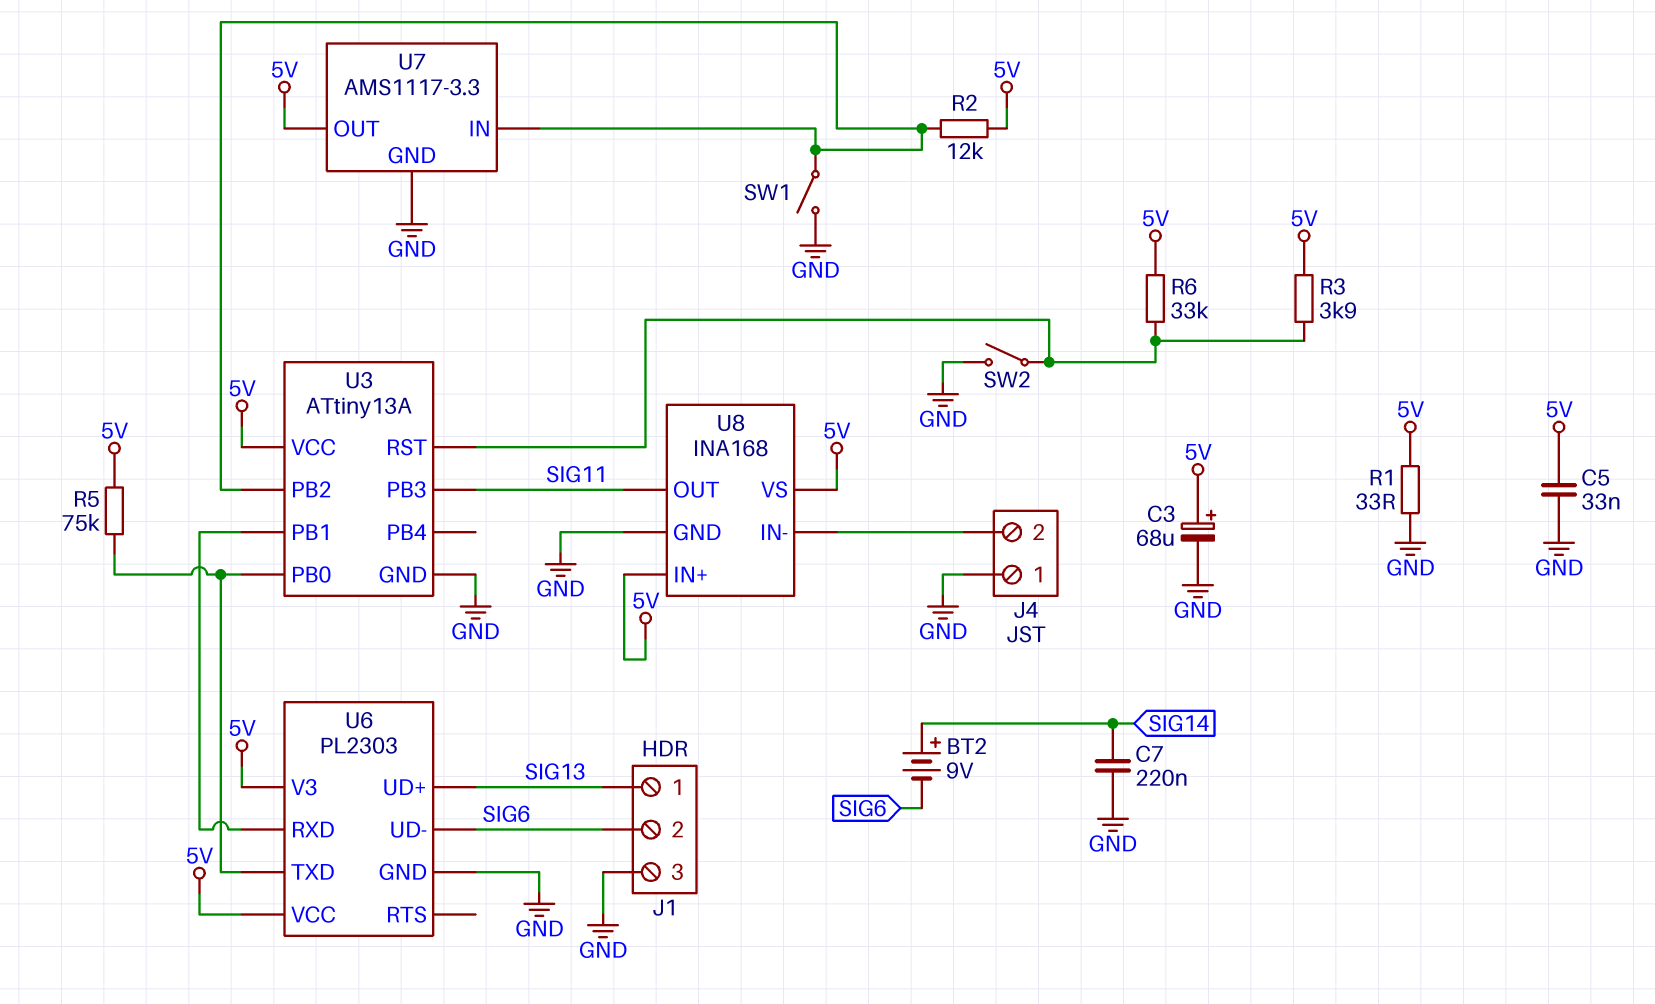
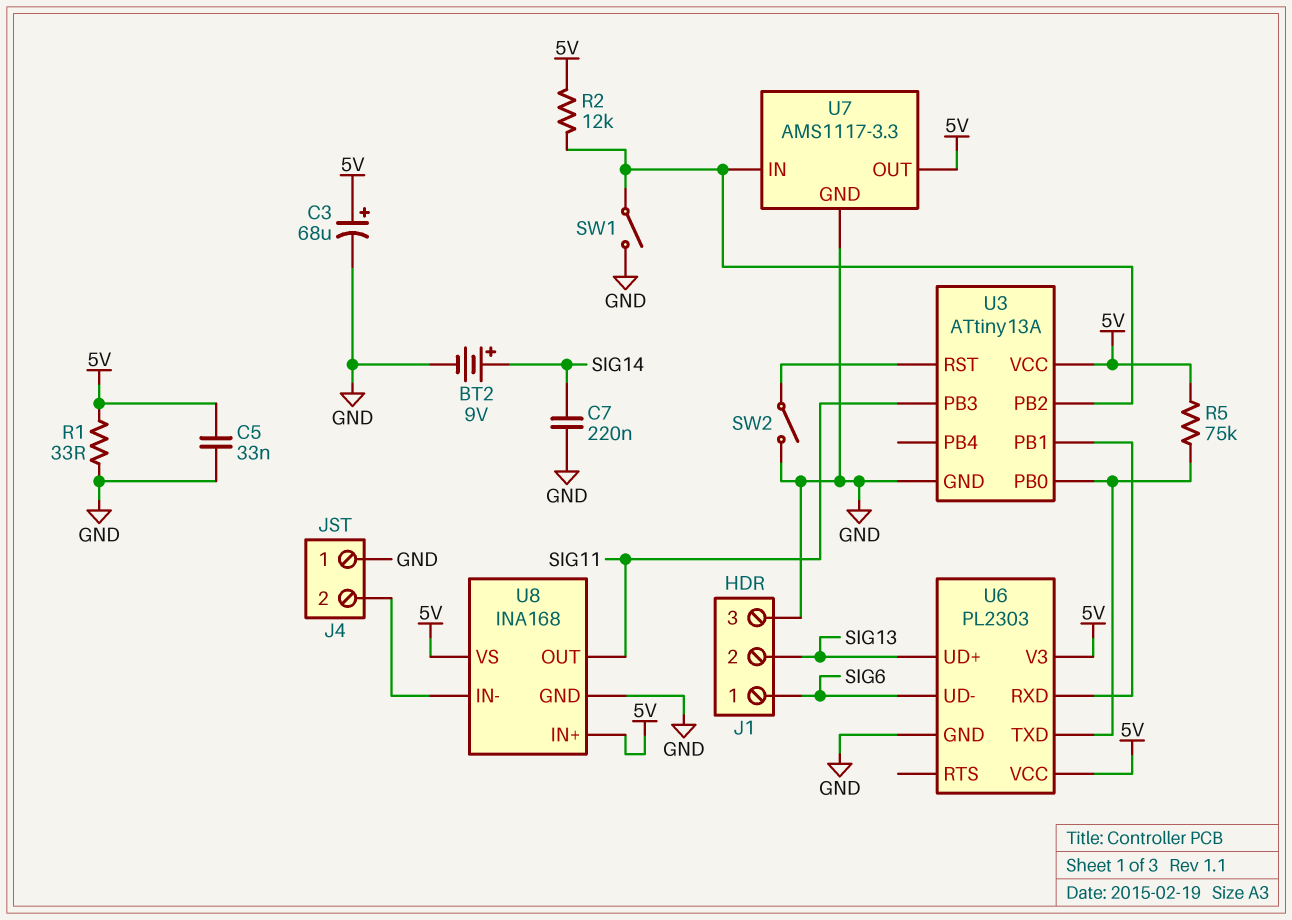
BT2: 9V (plus SIG14, minus SIG6) -> 9V (plus SIG14, minus GND)
J1 pin 1: SIG13 -> SIG6
J1 pin 2: SIG6 -> SIG13
R3: 3.9k (5V, U3/RST) -> none
R6: 33k (5V, U3/RST) -> none

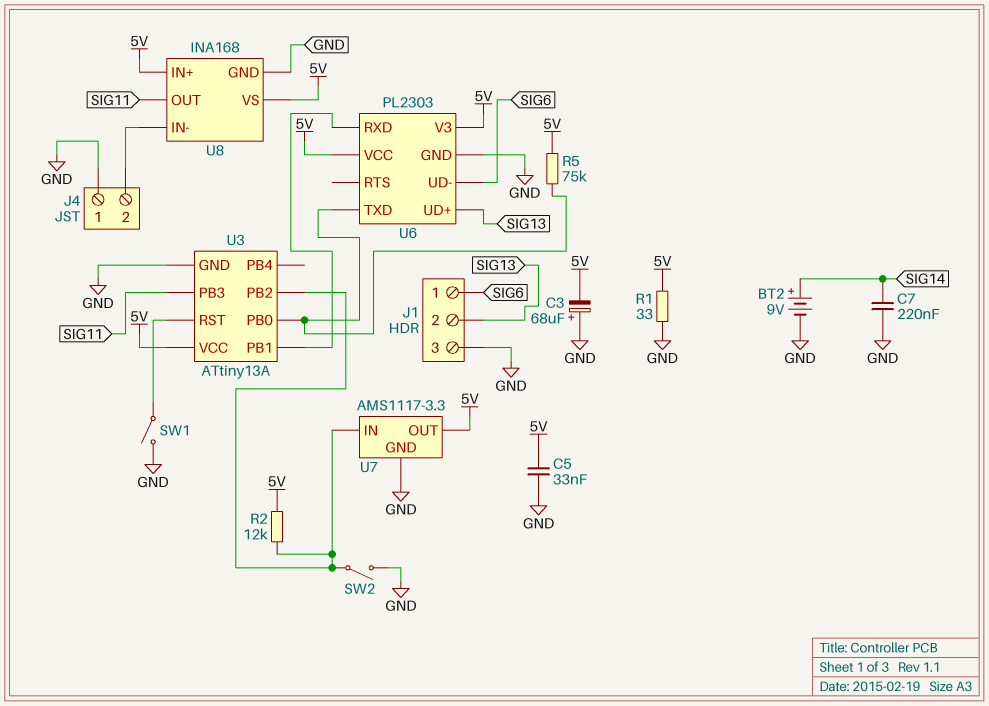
C3: 68uF (plus 5V, minus GND) -> 68uF (plus GND, minus 5V)
SW1: switch (GND, U3/PB2) -> switch (GND, U3/RST)
SW2: switch (GND, U3/RST) -> switch (GND, U3/PB2)

